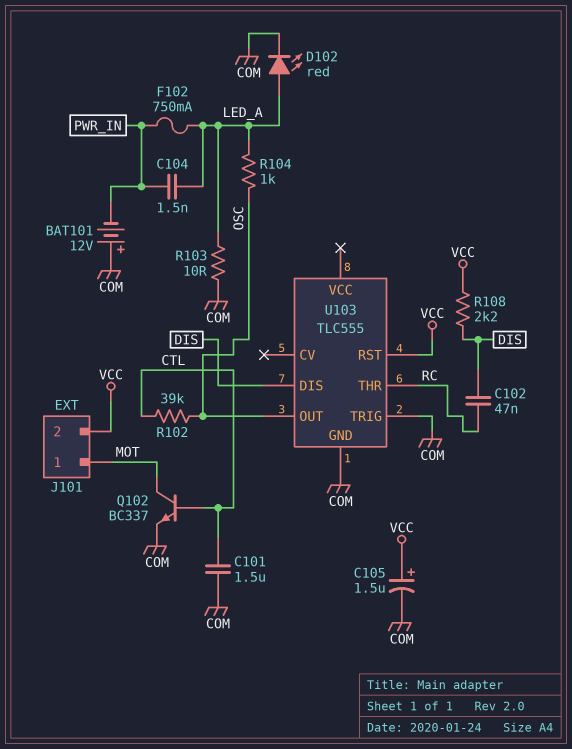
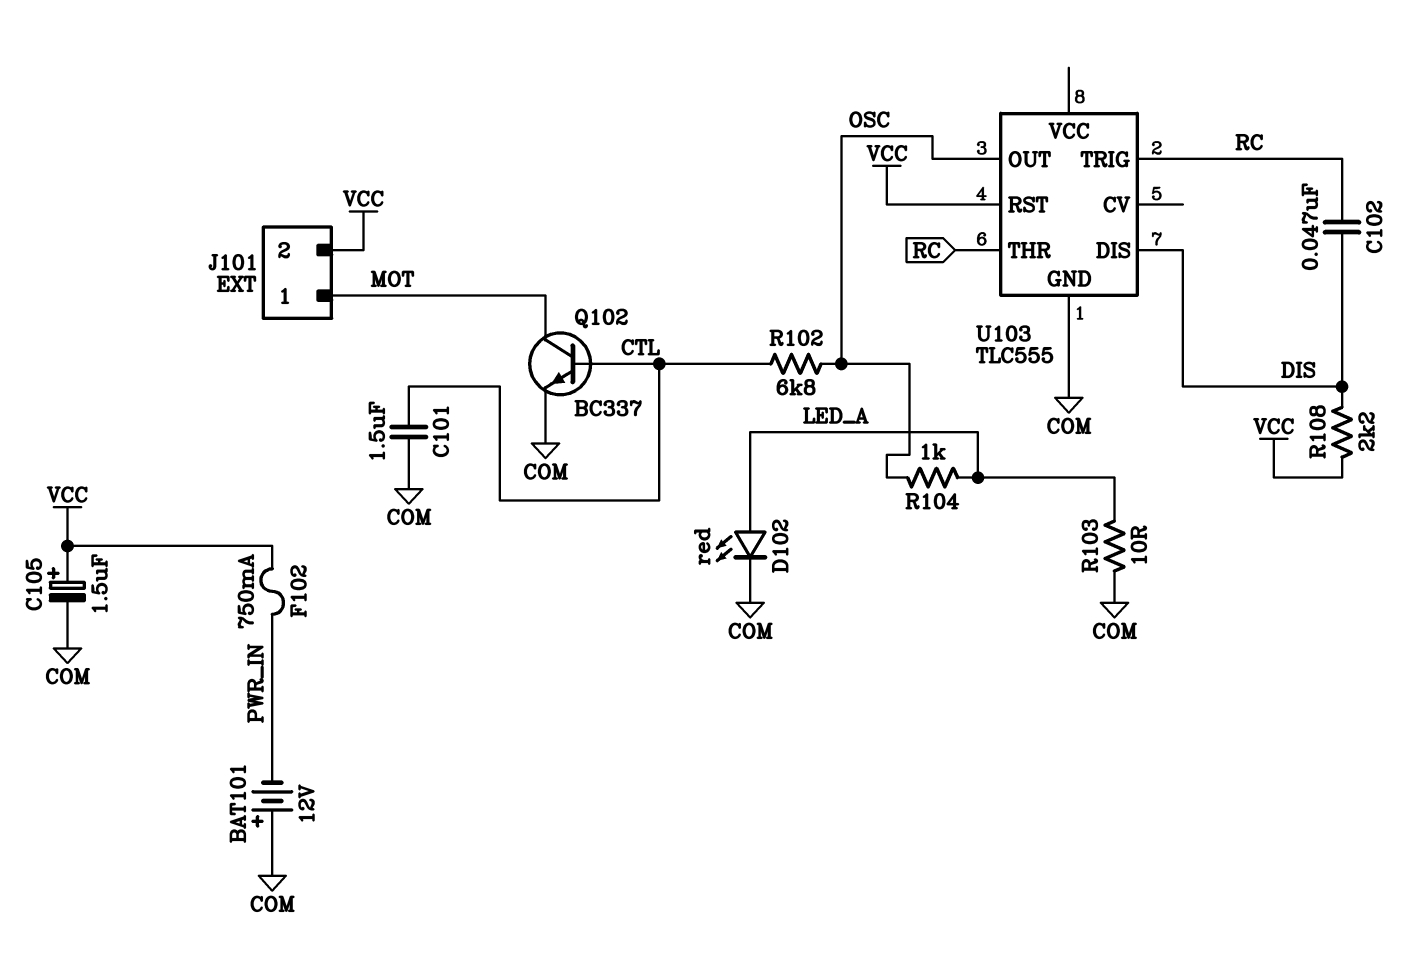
C104: 1.5nF (LED_A, PWR_IN) -> none
F102: 750mA (LED_A, PWR_IN) -> 750mA (PWR_IN, VCC)
R102: 39k (CTL, OSC) -> 6.8k (CTL, OSC)
U103 pin TRIG: COM -> RC

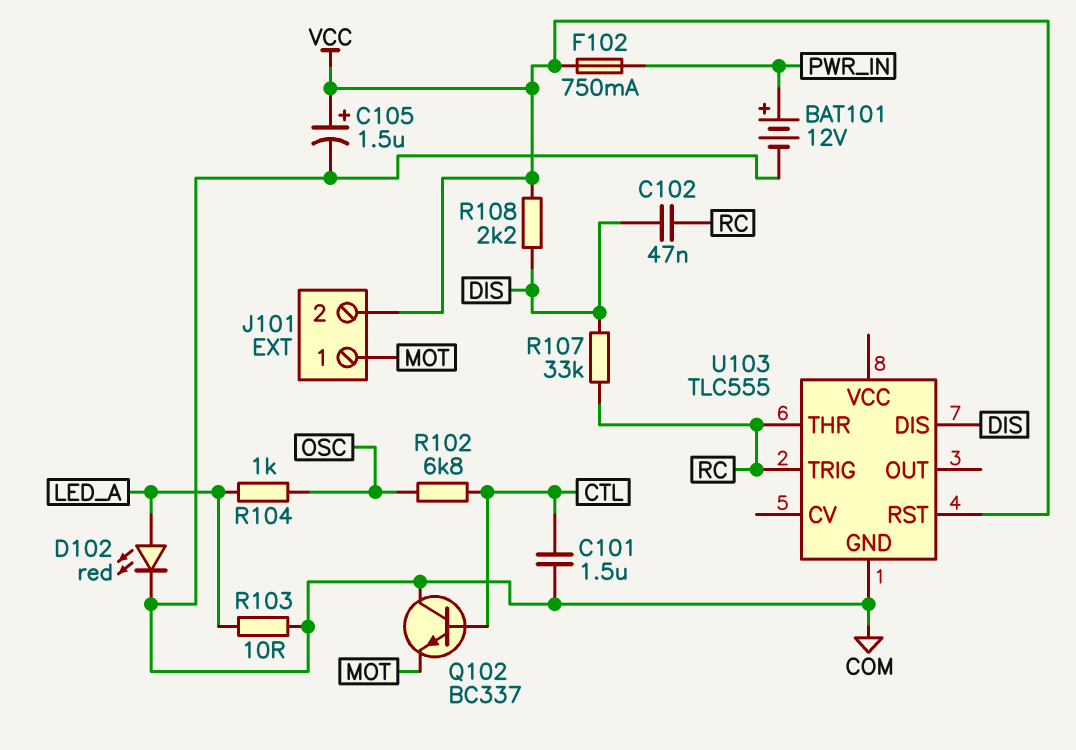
BAT101: 12V (plus COM, minus PWR_IN) -> 12V (plus PWR_IN, minus COM)
Q102: NPN BC337 (B CTL, C MOT, E COM) -> NPN BC337 (B CTL, C COM, E MOT)
R107: none -> 33k (DIS, RC)
U103 pin OUT: OSC -> none

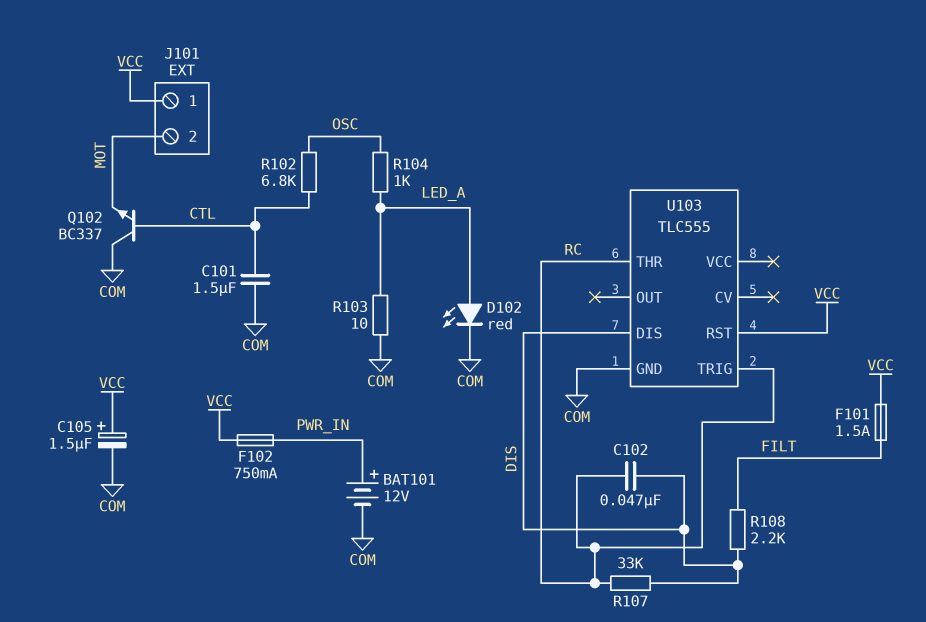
F101: none -> 1.5A (FILT, VCC)
J101 pin 1: MOT -> VCC
J101 pin 2: VCC -> MOT
R108: 2.2k (DIS, VCC) -> 2.2k (DIS, FILT)

